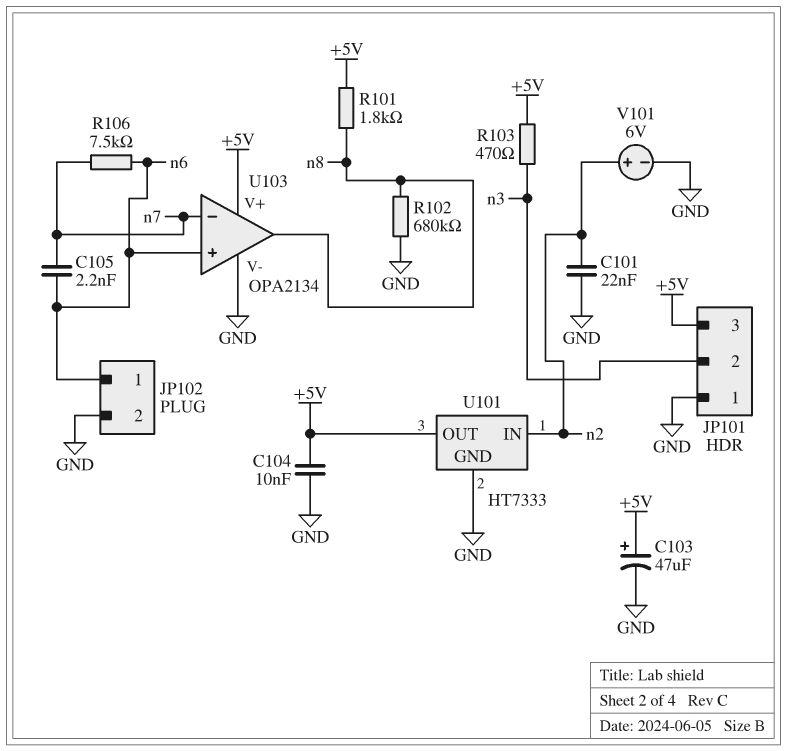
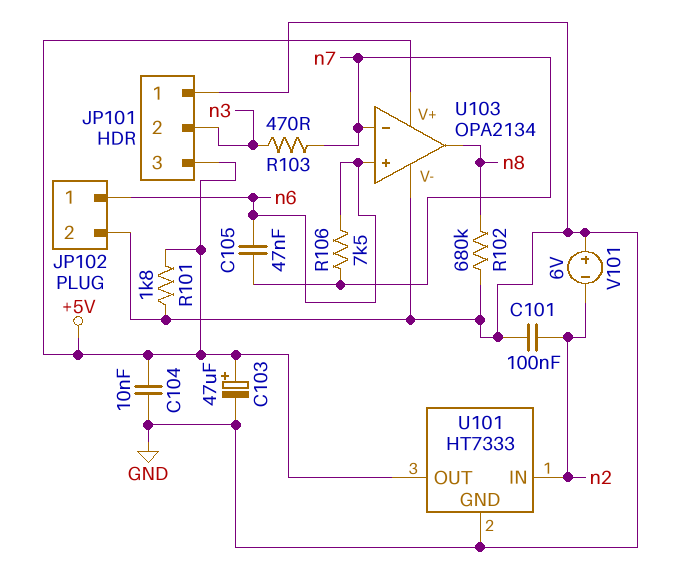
C101: 22nF (GND, n2) -> 100nF (GND, n2)
C105: 2.2nF (n6, n7) -> 47nF (n6, n7)
R101: 1.8k (+5V, n8) -> 1.8k (+5V, GND)
R103: 470 (+5V, n3) -> 470 (n3, n7)
V101: 6V (plus n2, minus GND) -> 6V (plus GND, minus n2)

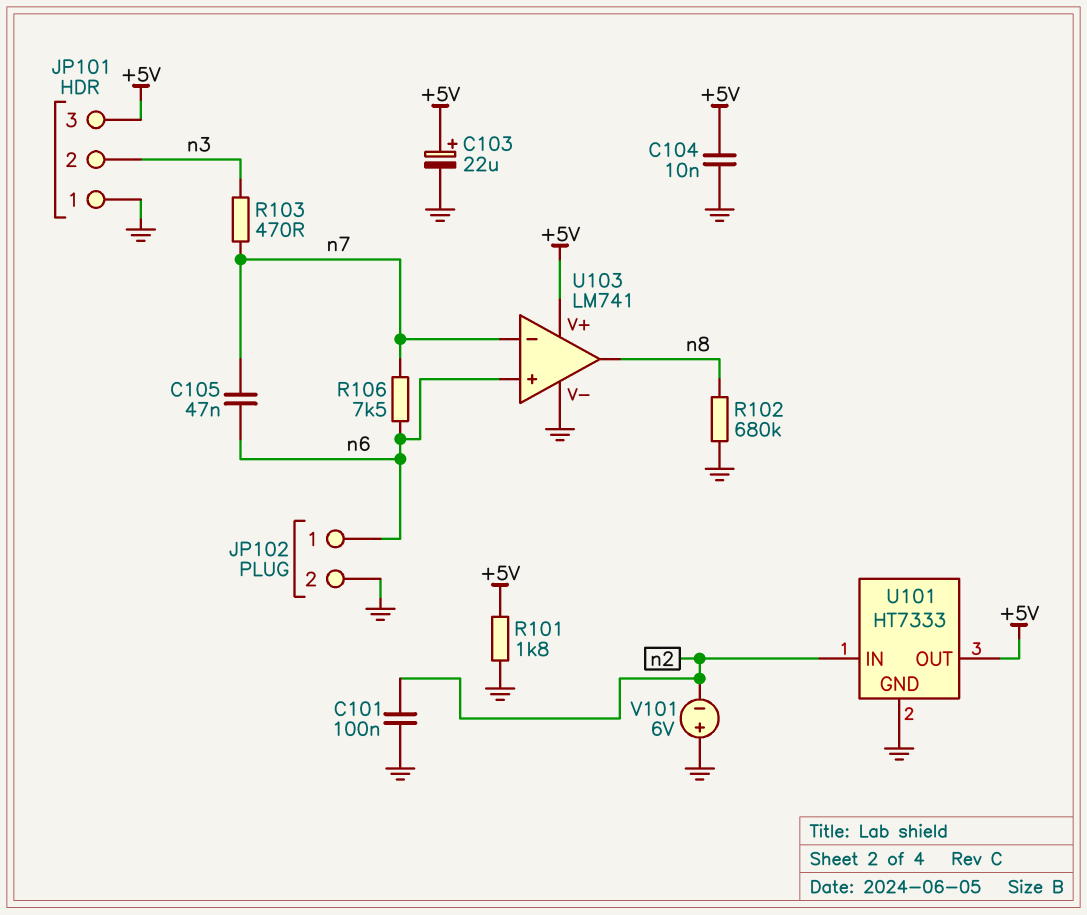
C103: 47uF (plus +5V, minus GND) -> 22uF (plus +5V, minus GND)
U103: OPA2134 -> LM741

